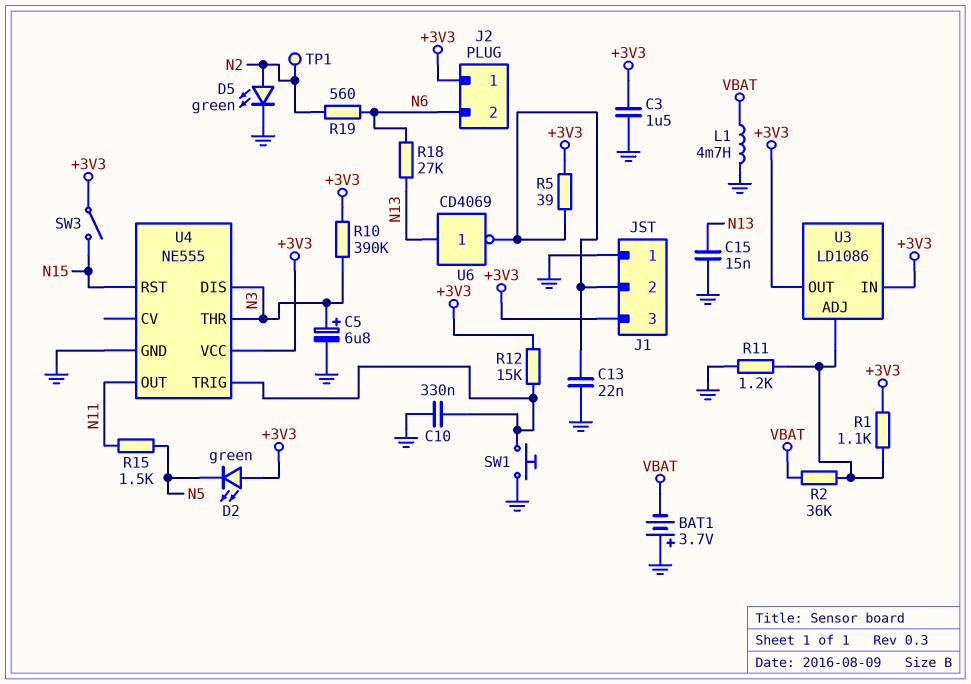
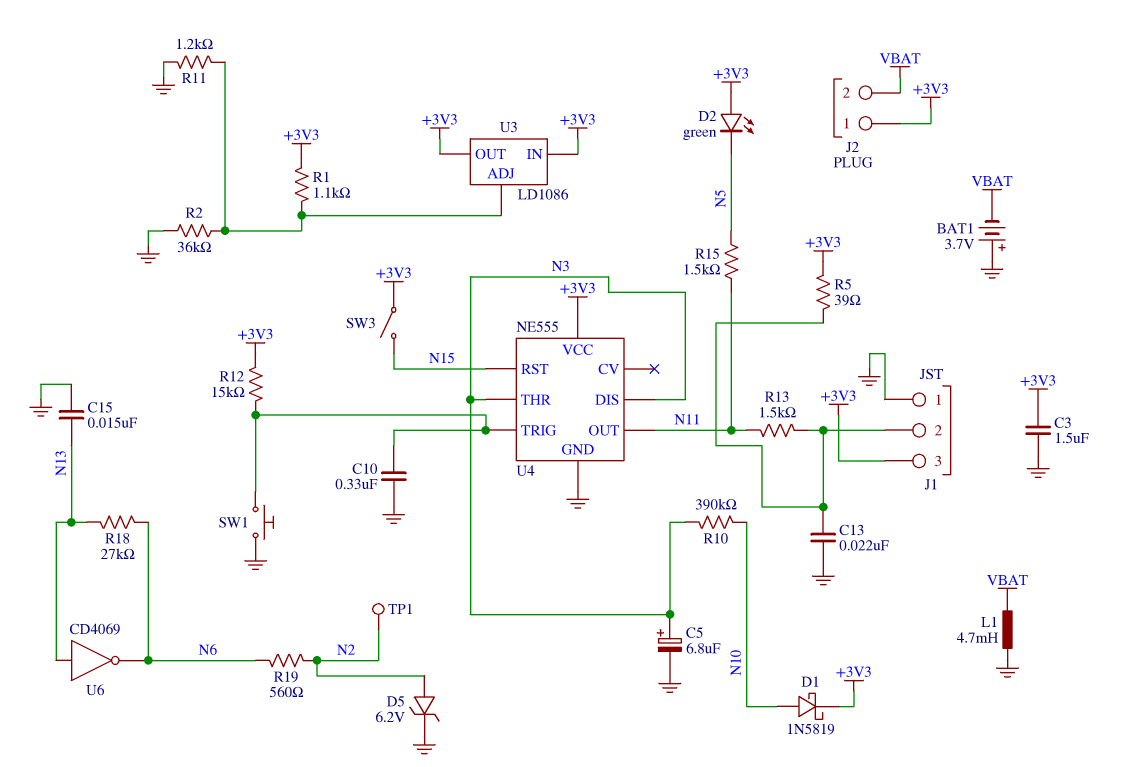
D1: none -> schottky 1N5819 (A N10, K +3V3)
D5: LED green (A N2, K GND) -> zener 6.2V (A N2, K GND)
J2 pin 2: N6 -> VBAT
R2: 36k (U3/ADJ, VBAT) -> 36k (GND, U3/ADJ)
R10: 390k (+3V3, N3) -> 390k (N3, N10)
R13: none -> 1.5k (J1/2, N11)
U6: NOT CD4069 (in N13, out J1/2) -> NOT CD4069 (in N13, out N6)

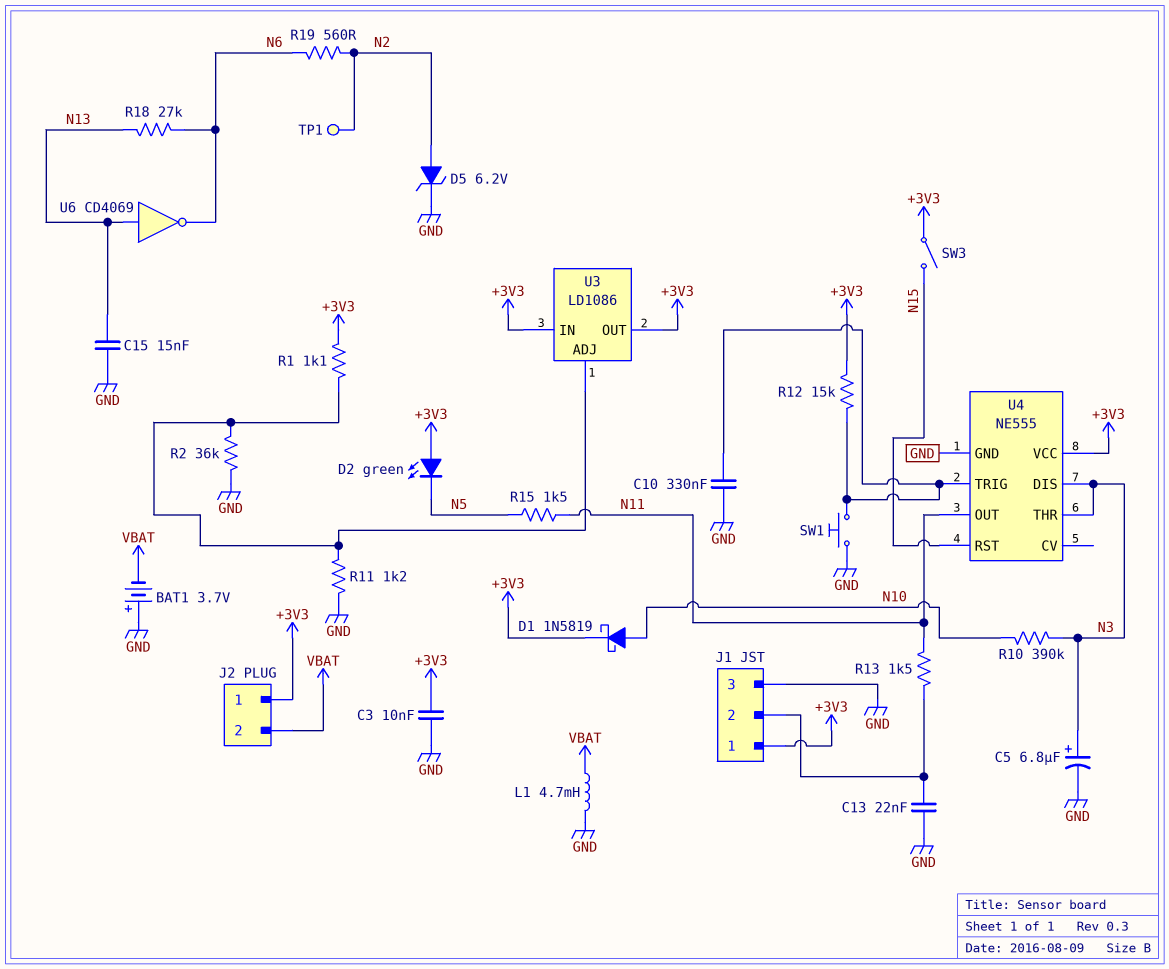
C3: 1.5uF (+3V3, GND) -> 10nF (+3V3, GND)
J1 pin 1: GND -> +3V3
J1 pin 3: +3V3 -> GND
R5: 39 (+3V3, J1/2) -> none

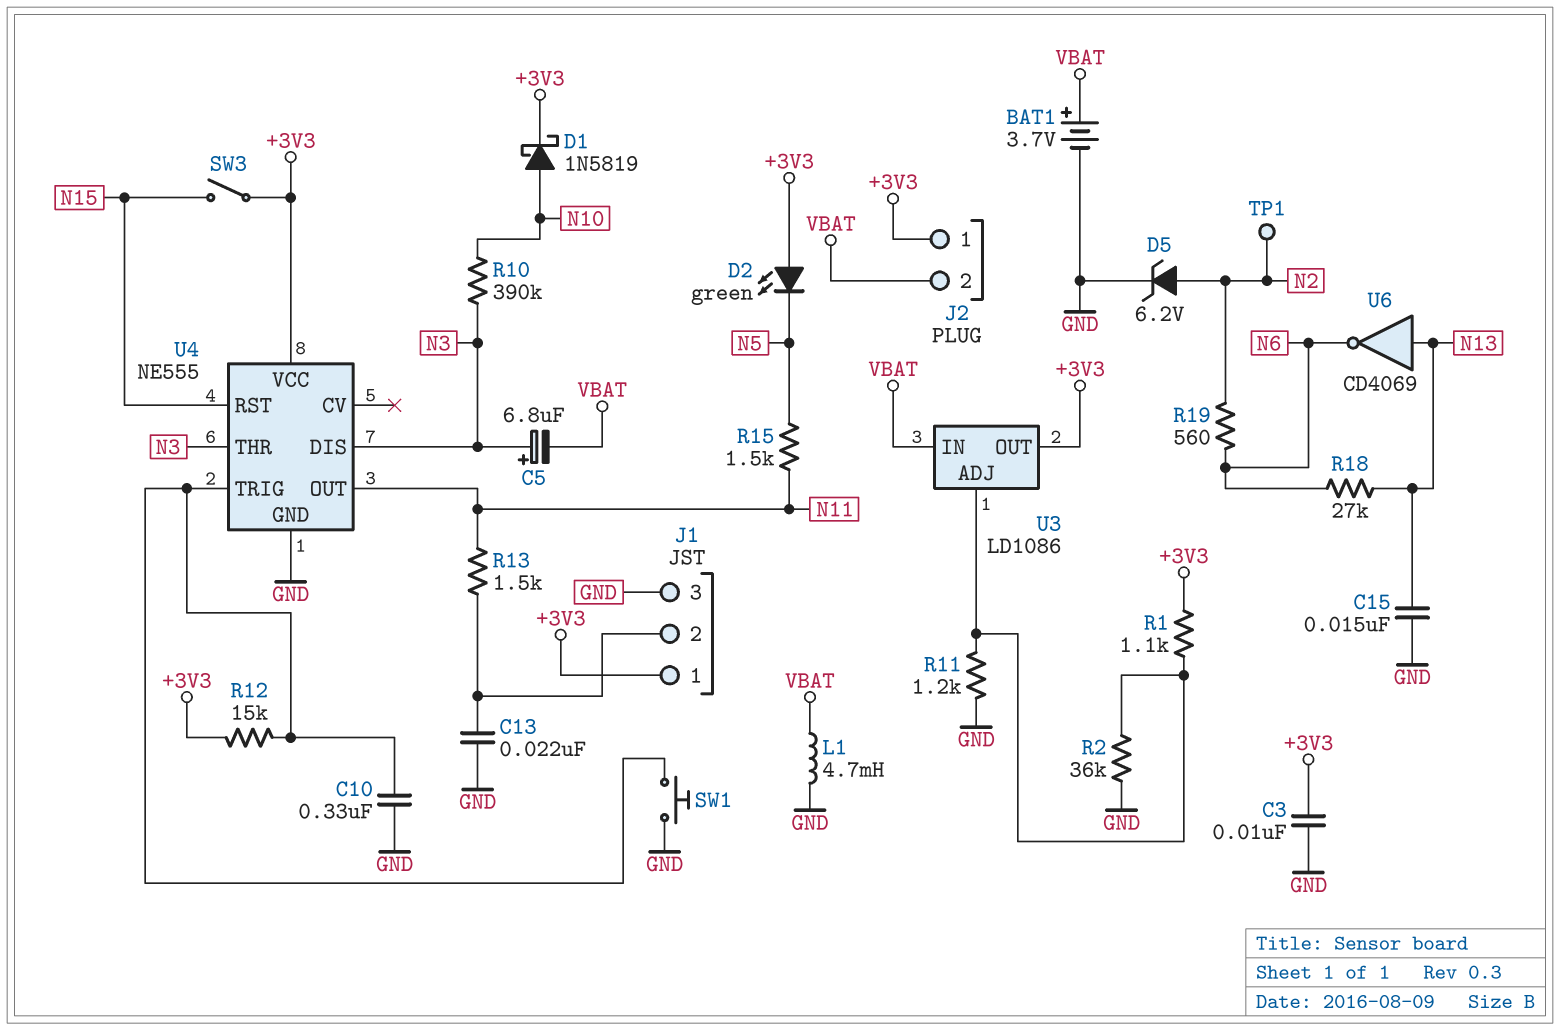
BAT1: 3.7V (plus GND, minus VBAT) -> 3.7V (plus VBAT, minus GND)
C5: 6.8uF (plus N3, minus GND) -> 6.8uF (plus N3, minus VBAT)
U3 pin IN: +3V3 -> VBAT

